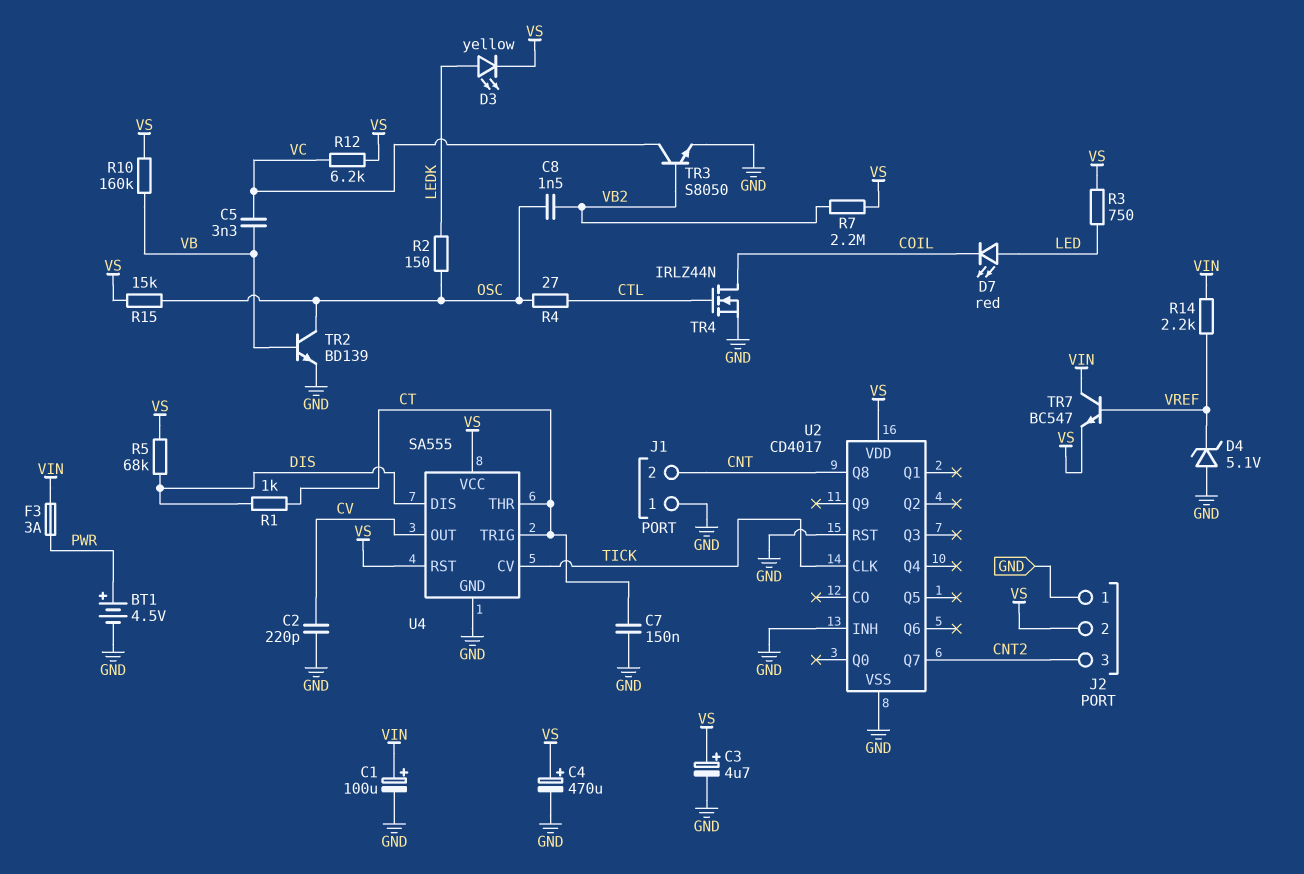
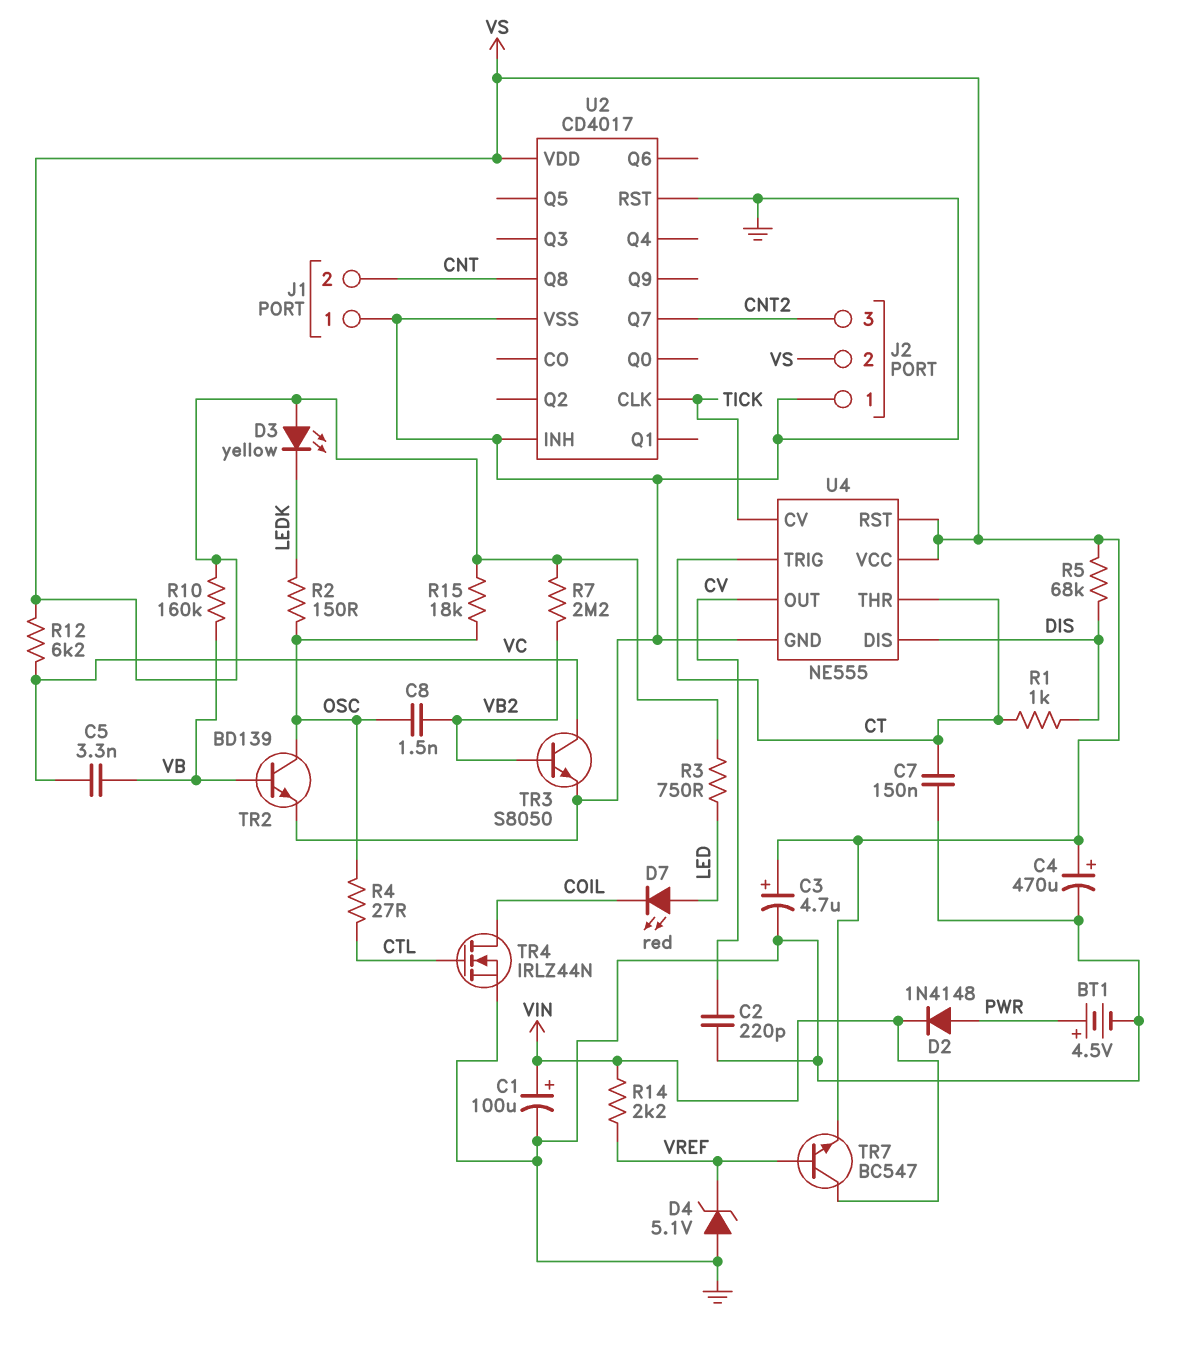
D2: none -> diode 1N4148 (A PWR, K VIN)
D3: LED yellow (A LEDK, K VS) -> LED yellow (A VS, K LEDK)
F3: 3A (PWR, VIN) -> none
R15: 15k (OSC, VS) -> 18k (OSC, VS)
U4: SA555 -> NE555

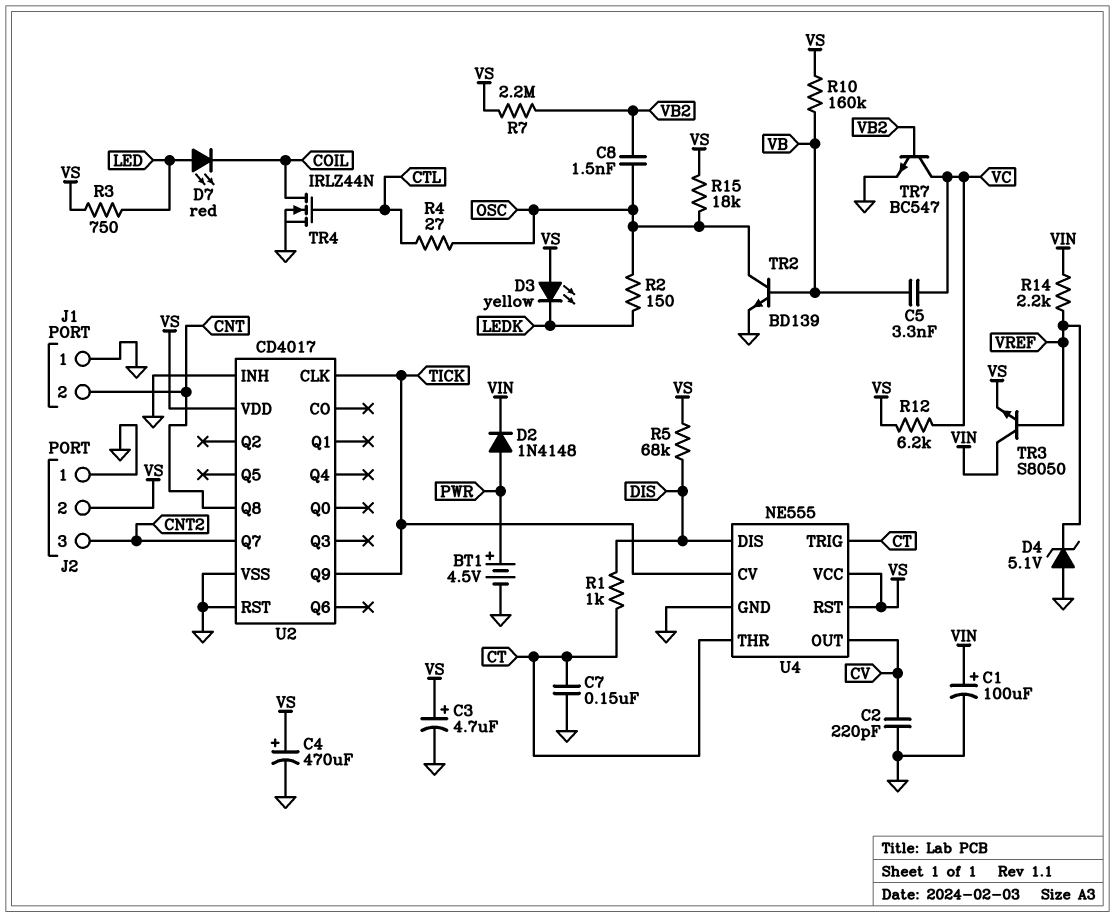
TR3: NPN S8050 (B VB2, C VC, E GND) -> NPN S8050 (B VREF, C VIN, E VS)
TR7: NPN BC547 (B VREF, C VIN, E VS) -> NPN BC547 (B VB2, C VC, E GND)
U2 pin Q9: none -> TICK

